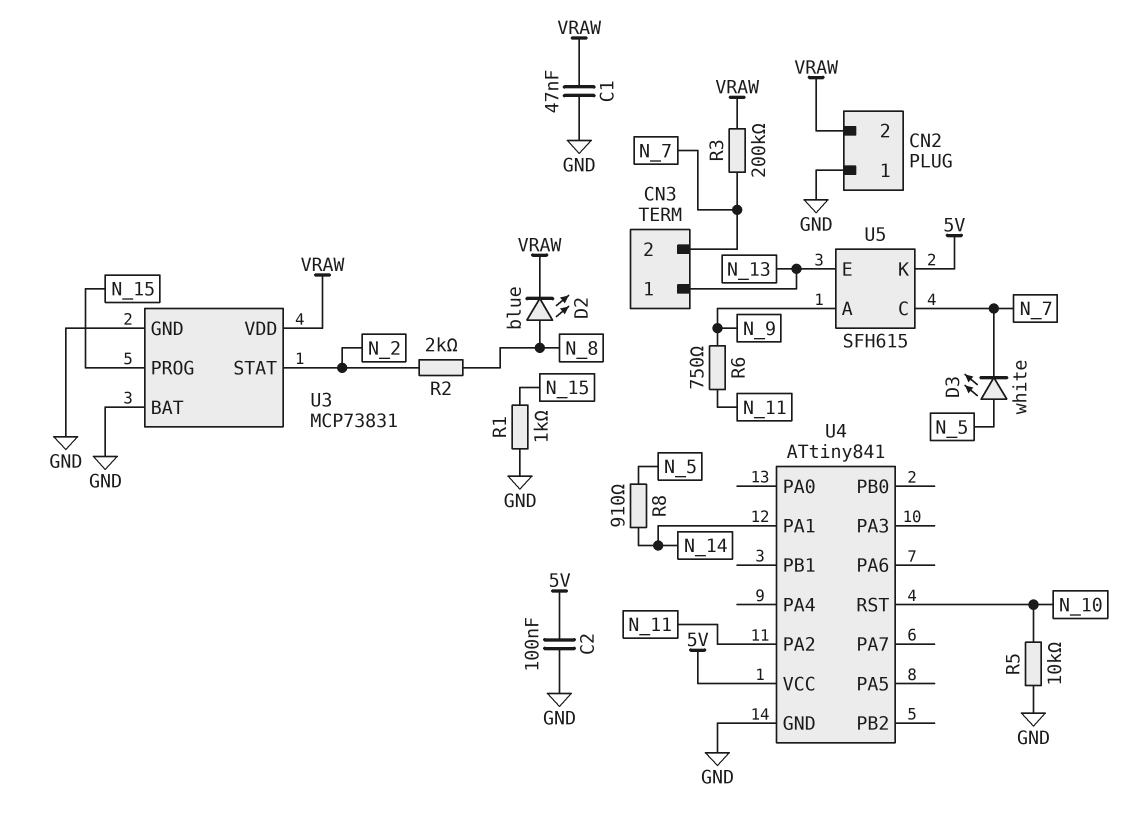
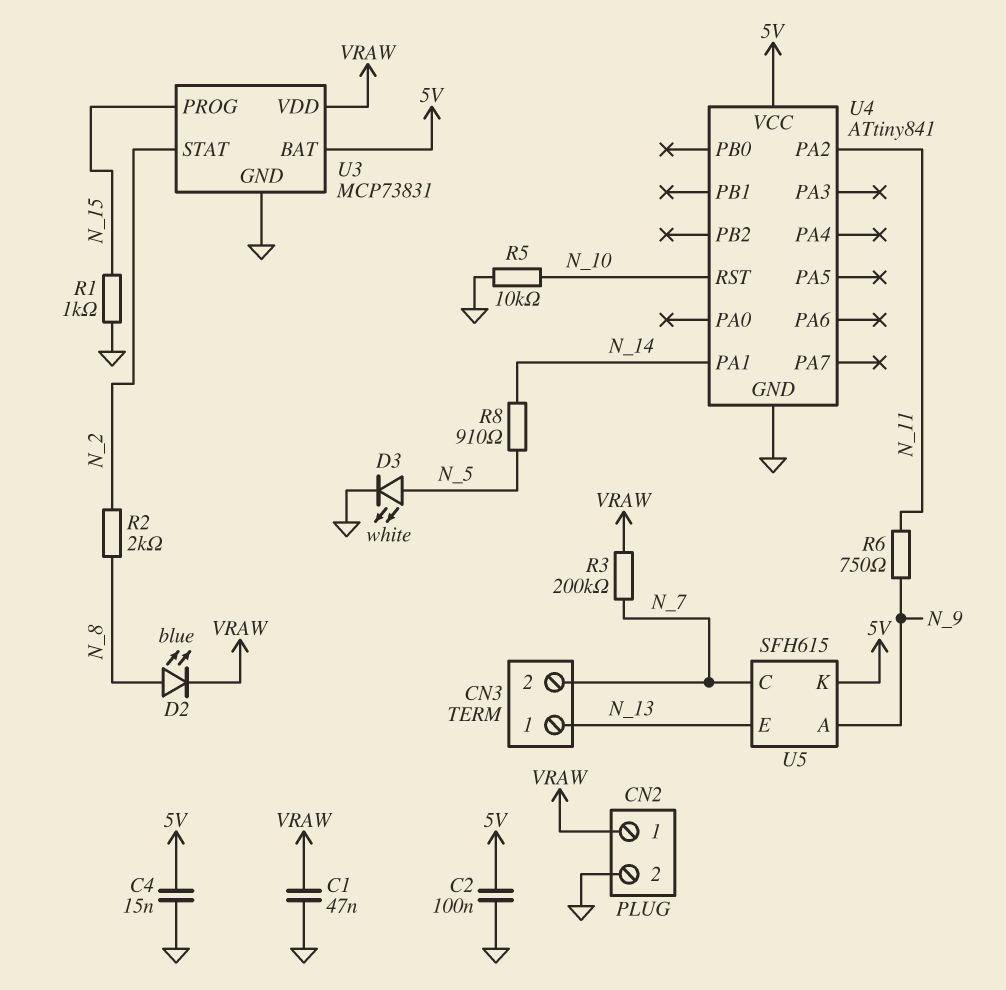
C4: none -> 15nF (5V, GND)
CN2 pin 1: GND -> VRAW
CN2 pin 2: VRAW -> GND
D3: LED white (A N_5, K N_7) -> LED white (A N_5, K GND)
U3 pin BAT: GND -> 5V

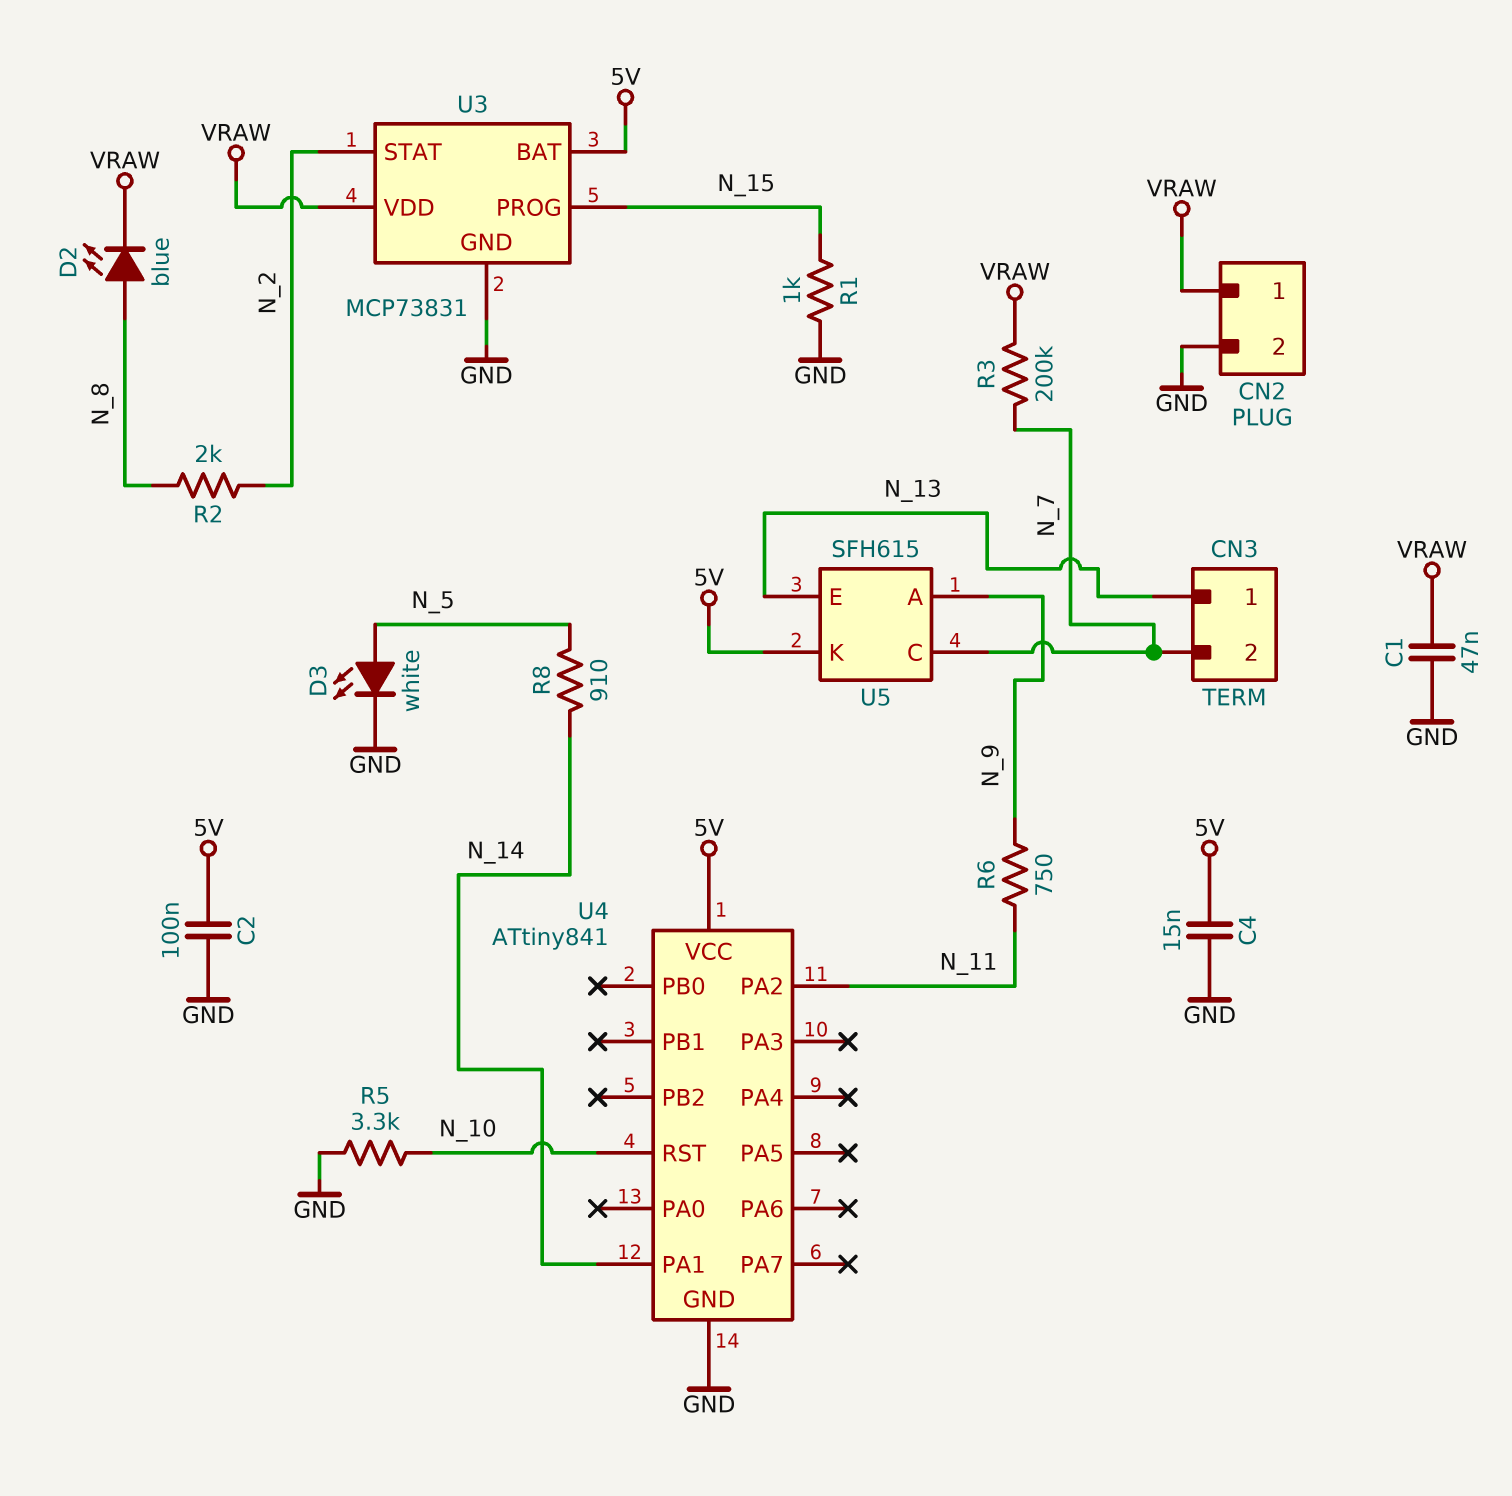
R5: 10k (GND, N_10) -> 3.3k (GND, N_10)

